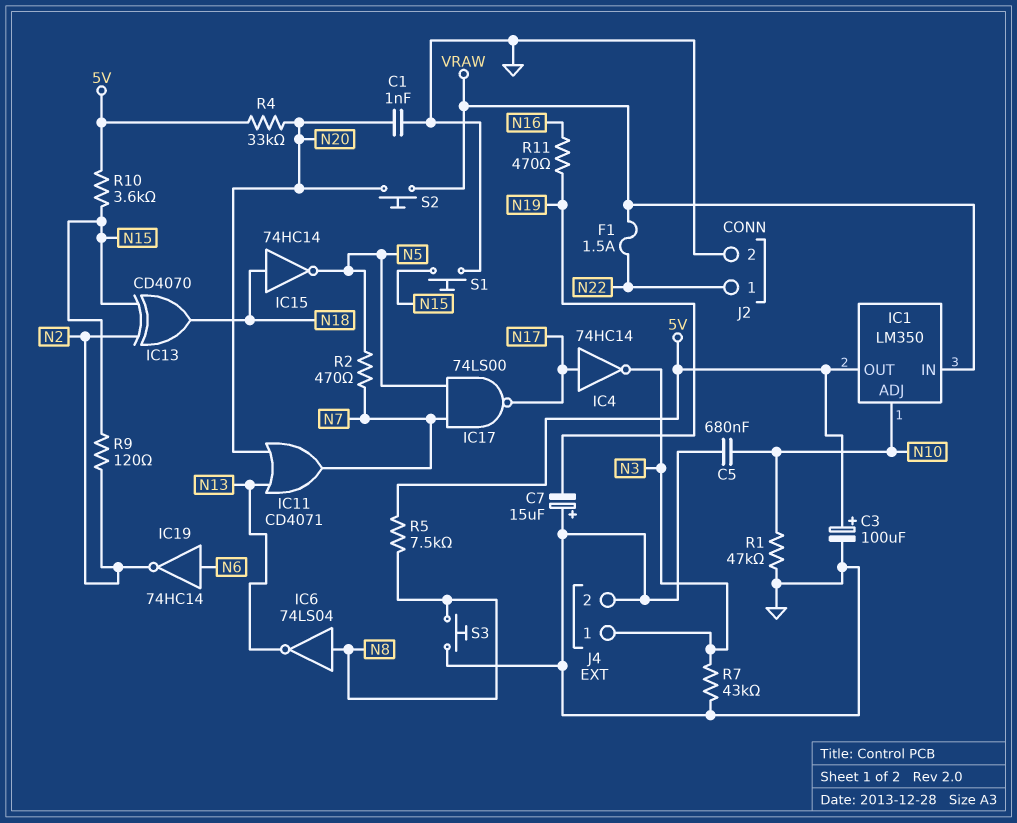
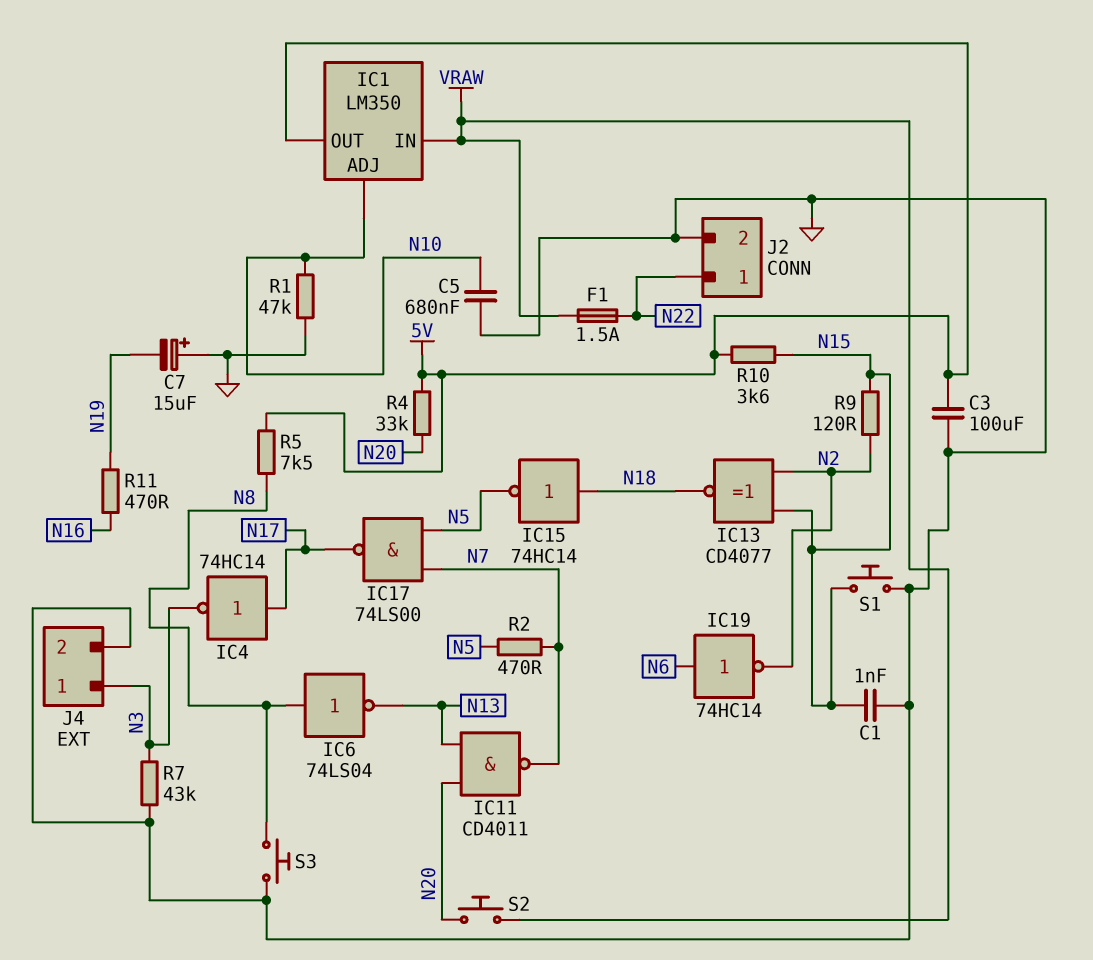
C1: 1nF (GND, N20) -> 1nF (GND, N15)
C3: 100uF (plus 5V, minus GND) -> 100uF (5V, GND)
IC11: OR CD4071 (in N13, in N20, out N7) -> NAND CD4011 (in N13, in N20, out N7)
IC13: XOR CD4070 (in N2, in N15, out N18) -> XNOR CD4077 (in N2, in N15, out N18)

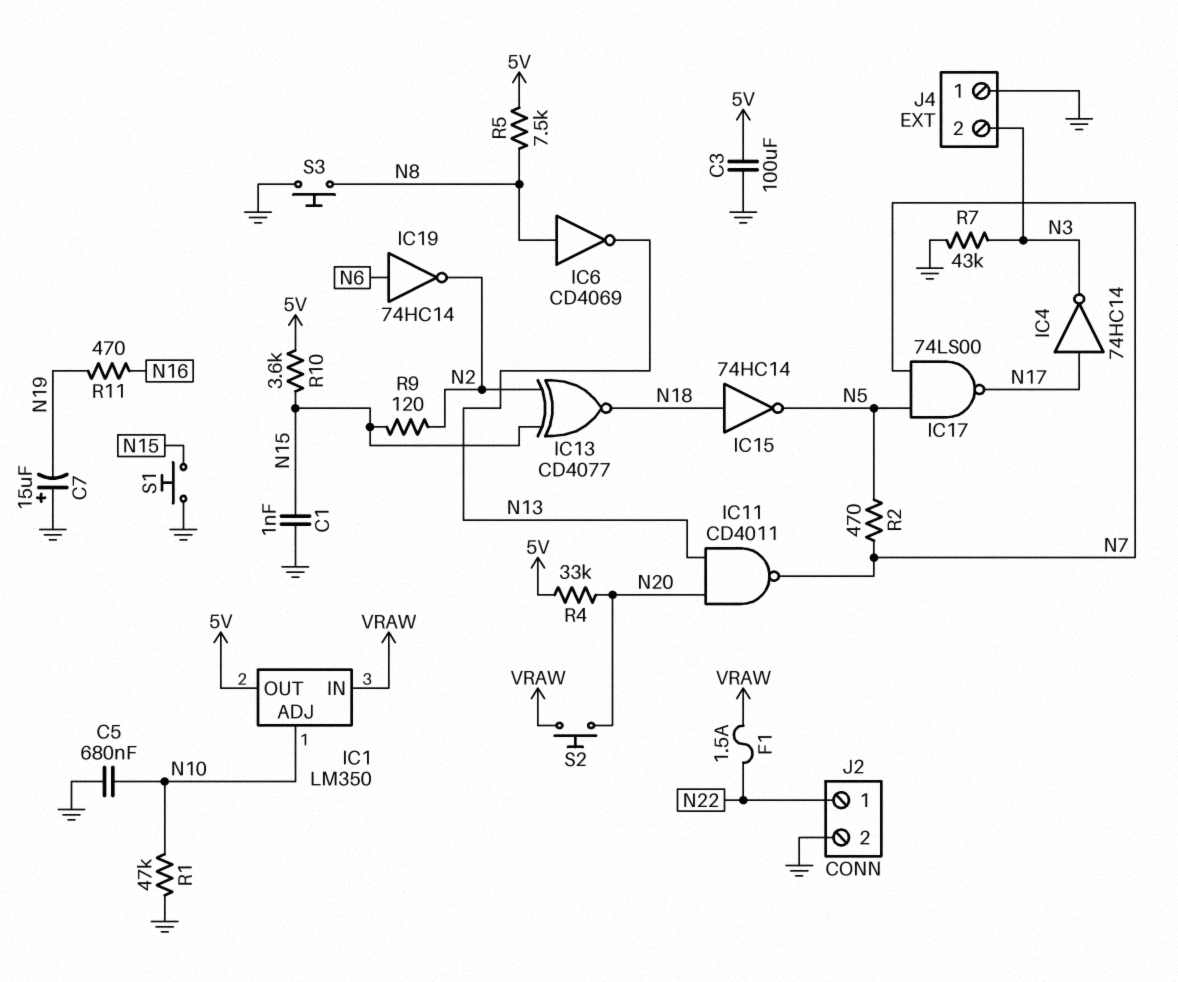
IC6: NOT 74LS04 (in N8, out N13) -> NOT CD4069 (in N8, out N13)
J4 pin 1: N3 -> GND
J4 pin 2: GND -> N3

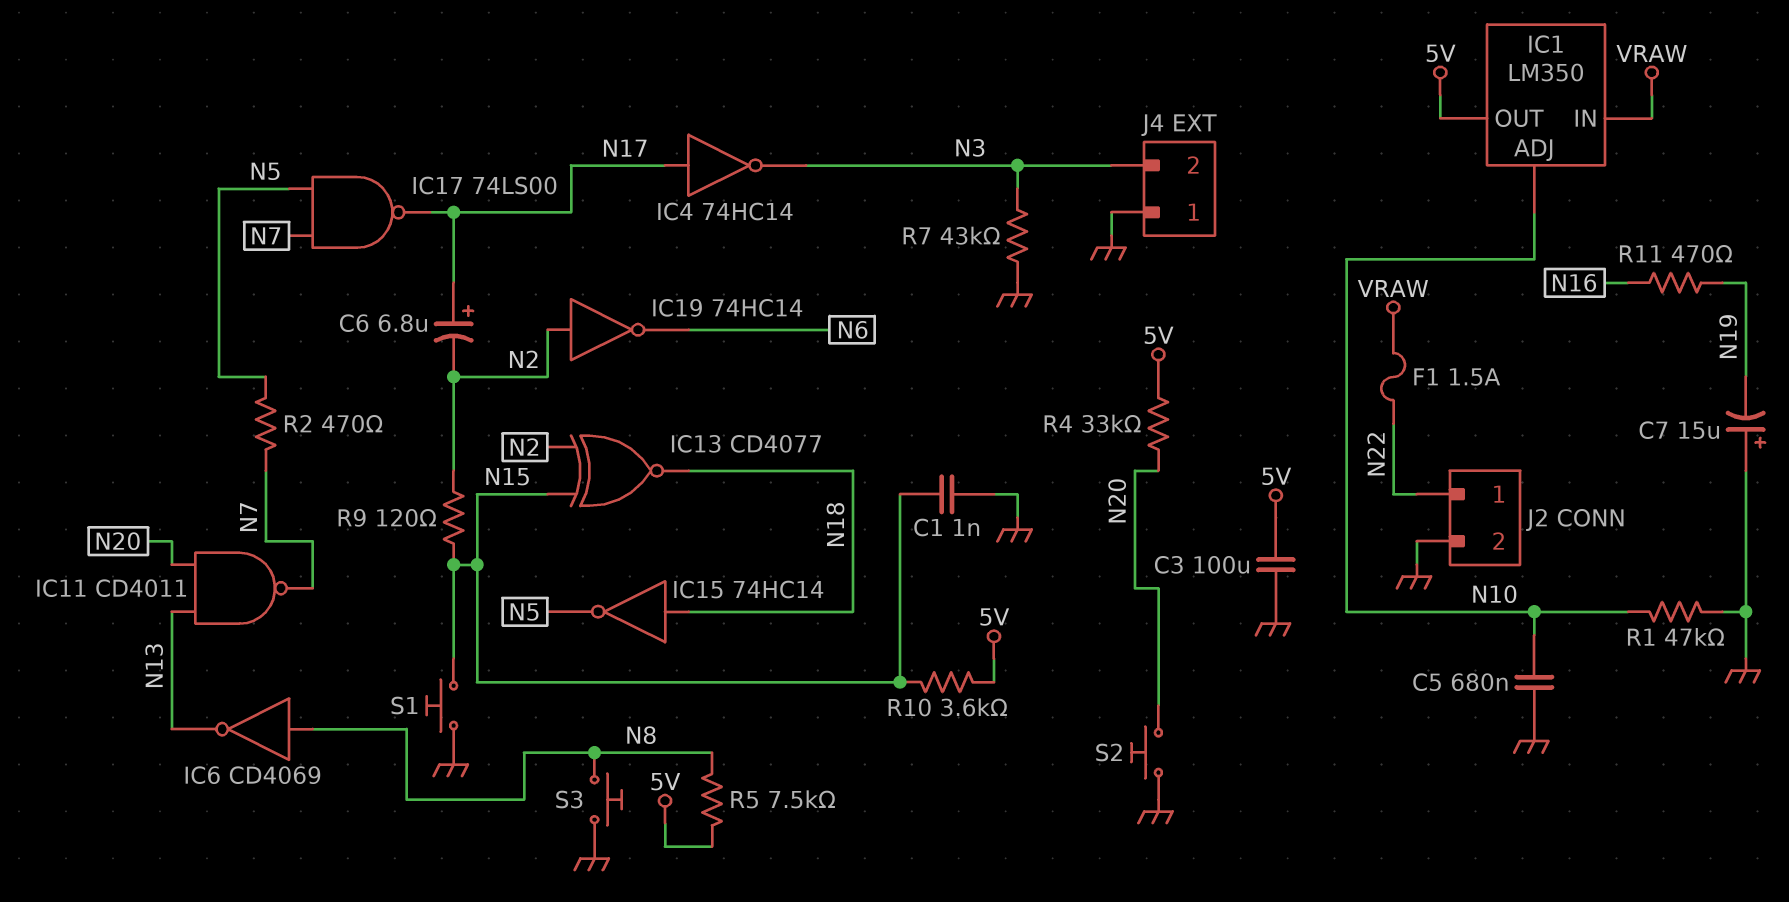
C6: none -> 6.8uF (plus N17, minus N2)
IC19: NOT 74HC14 (in N6, out N2) -> NOT 74HC14 (in N2, out N6)
S2: button (N20, VRAW) -> button (GND, N20)

